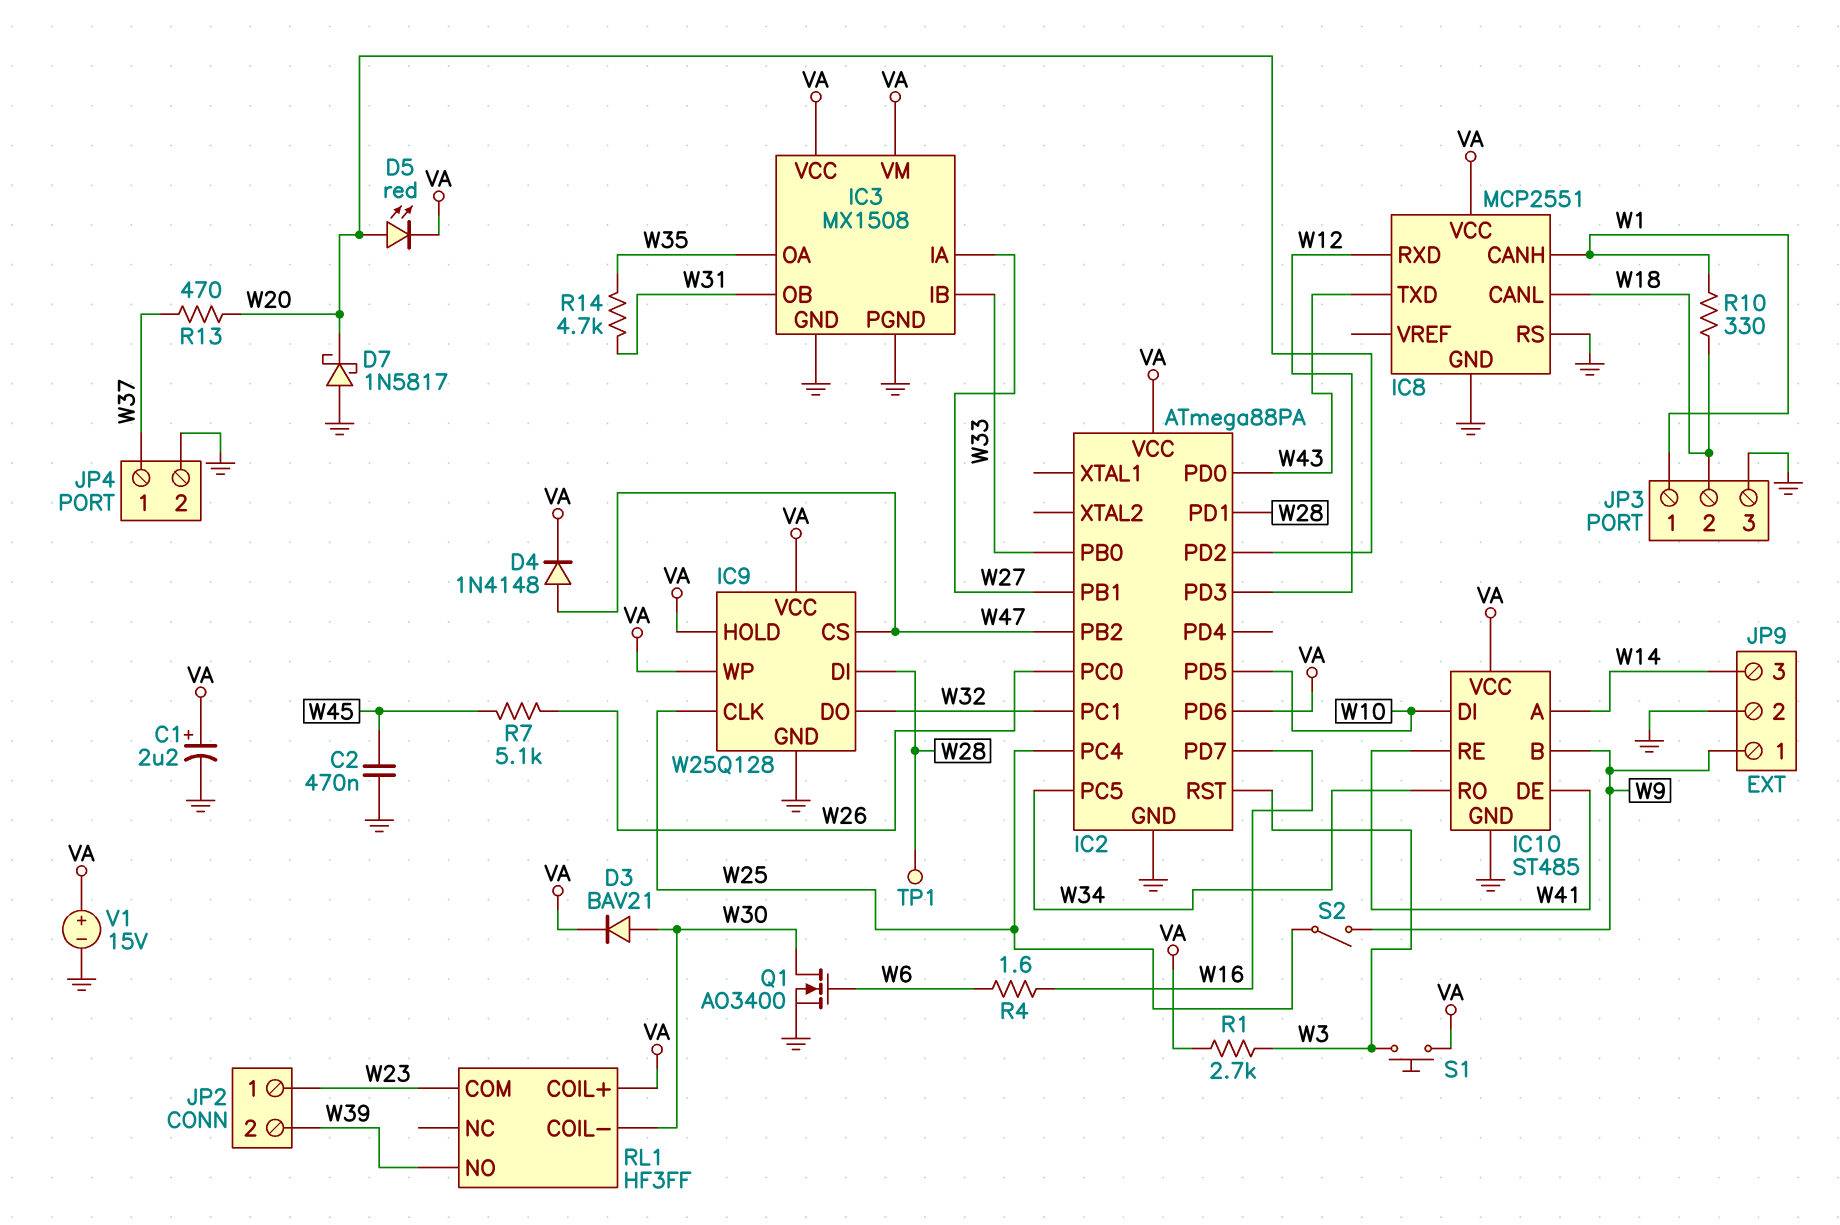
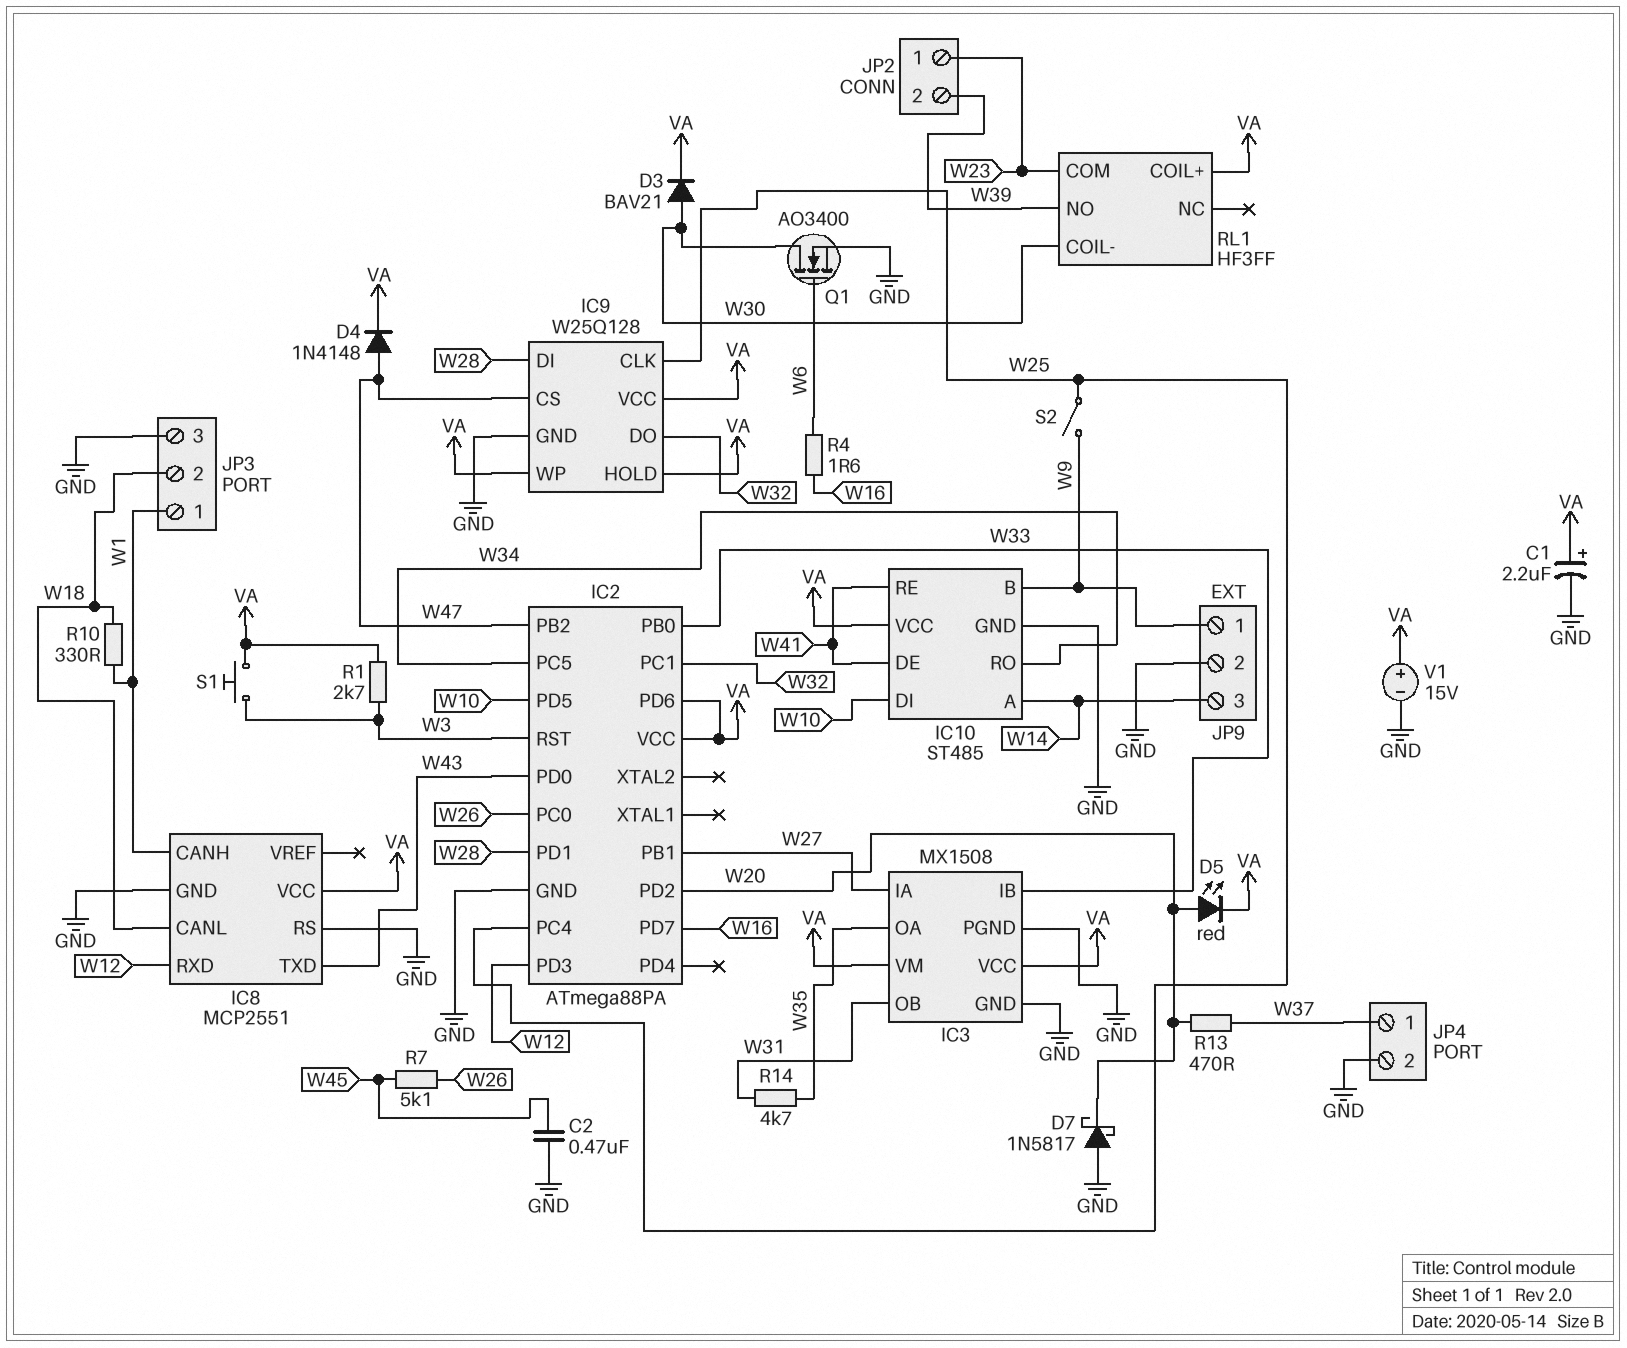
TP1: test point (W28) -> none

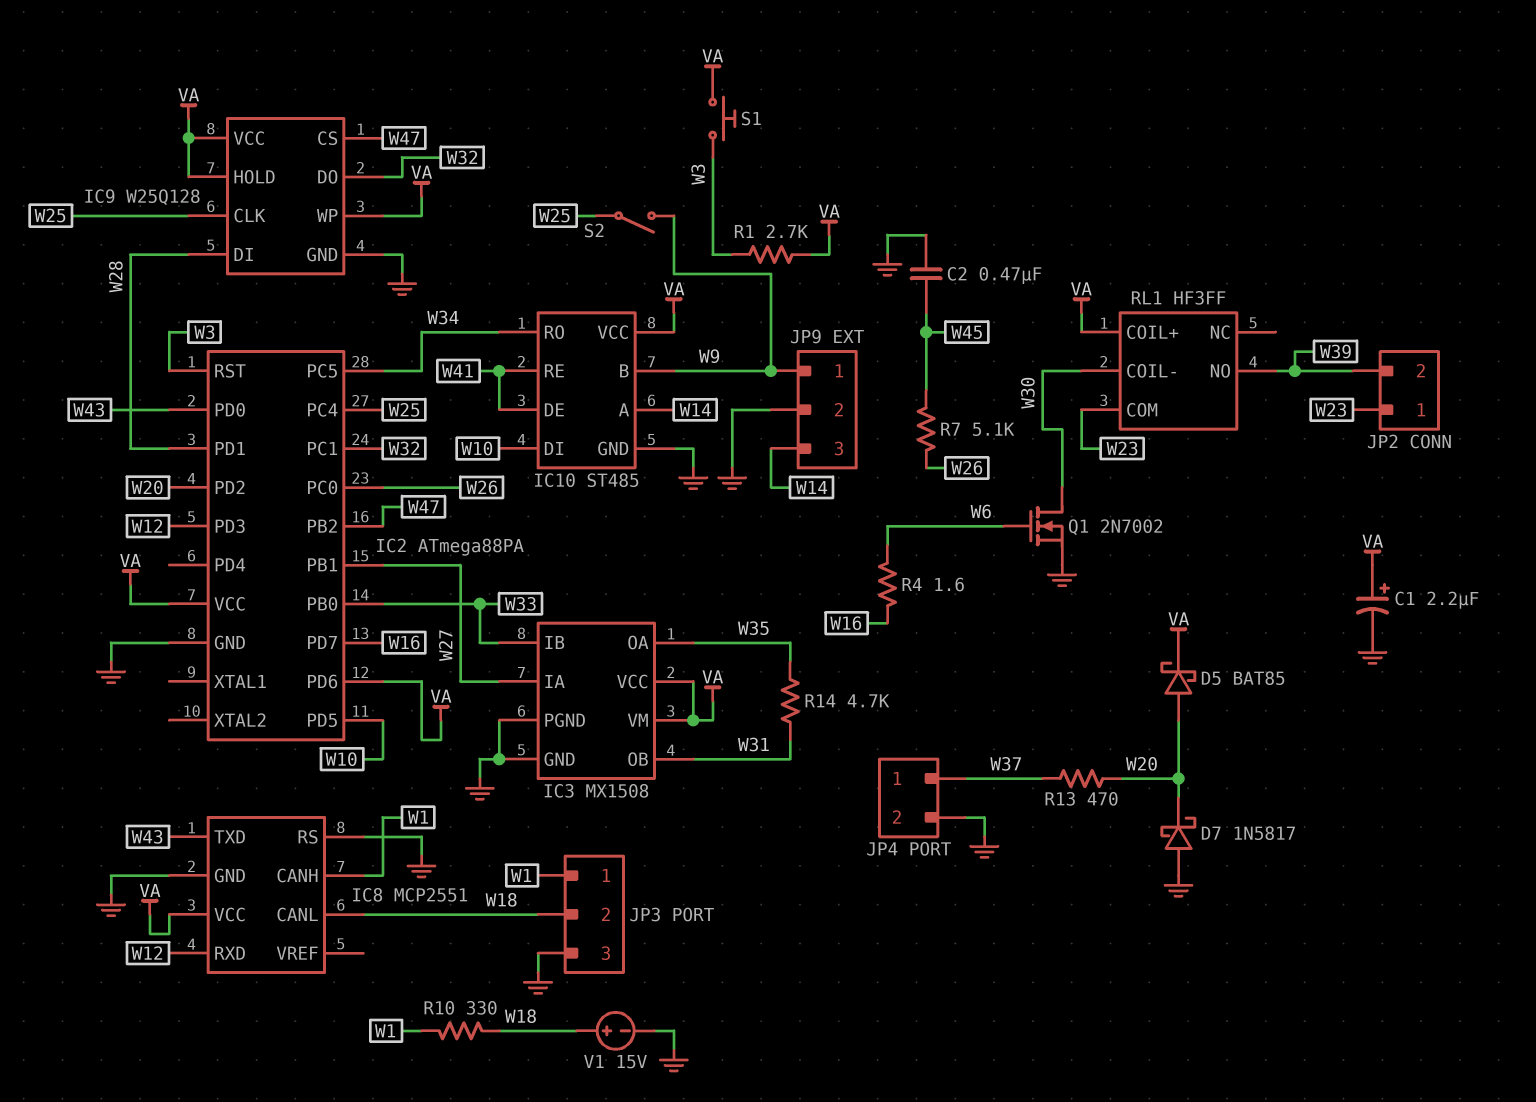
D3: diode BAV21 (A W30, K VA) -> none
D4: diode 1N4148 (A W47, K VA) -> none
D5: LED red (A W20, K VA) -> schottky BAT85 (A W20, K VA)
Q1: NMOS AO3400 (G W6, D W30, S GND) -> NMOS 2N7002 (G W6, D W30, S GND)
V1: 15V (plus VA, minus GND) -> 15V (plus W18, minus GND)

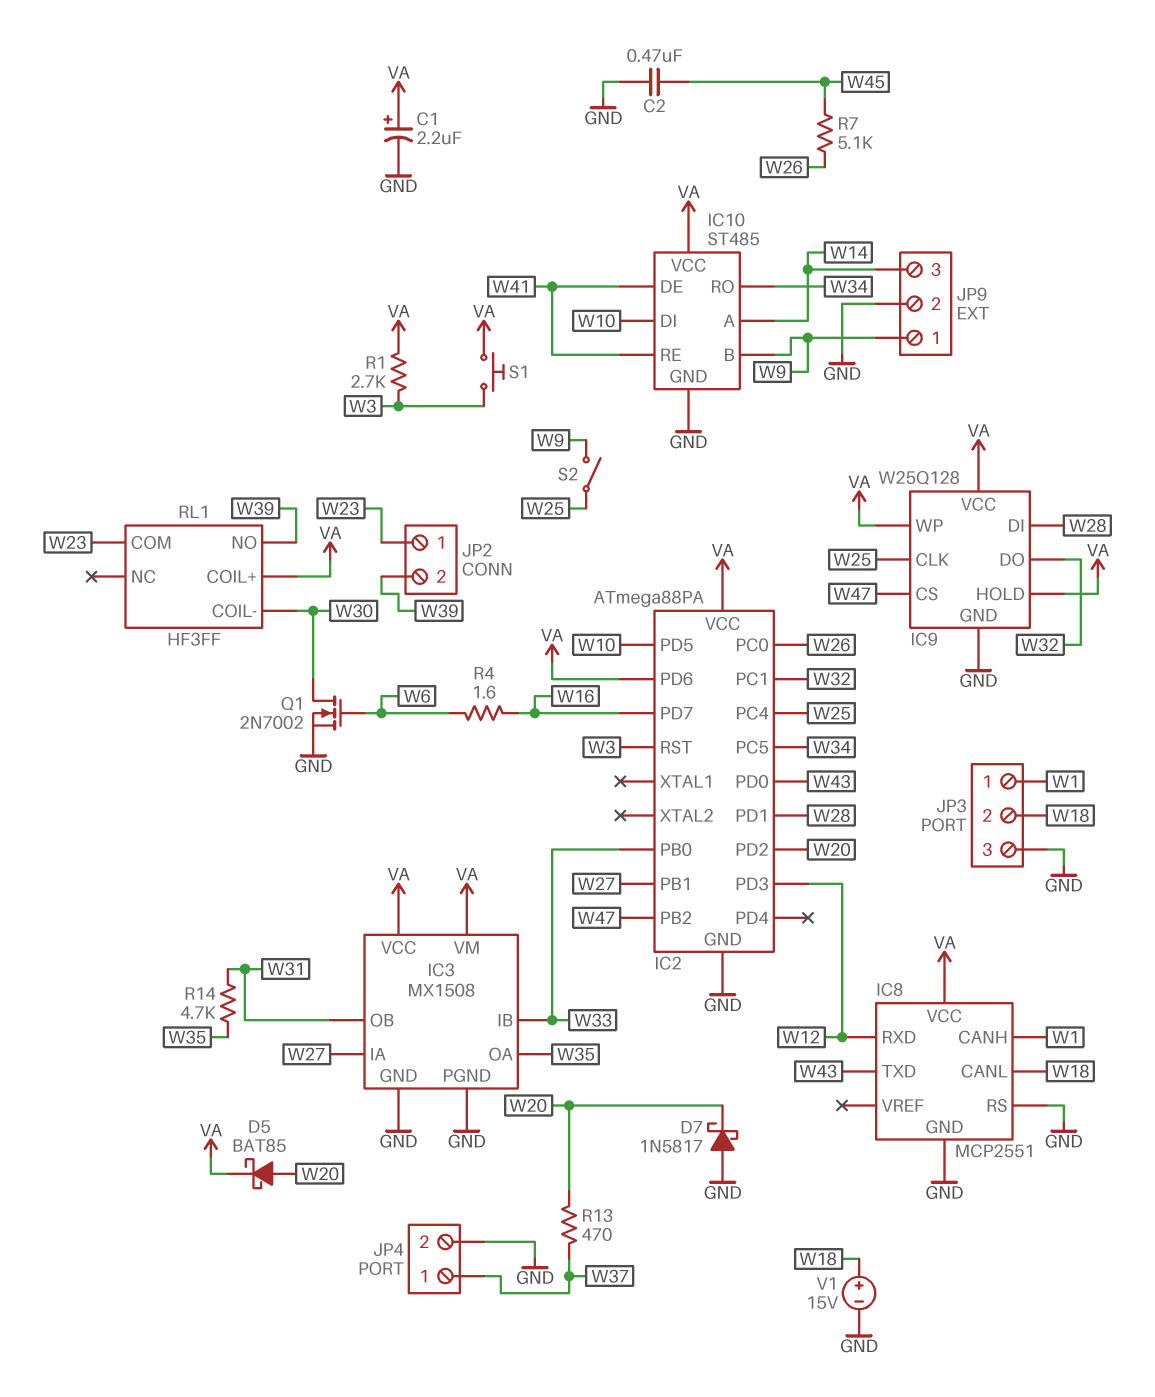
R10: 330 (W1, W18) -> none

